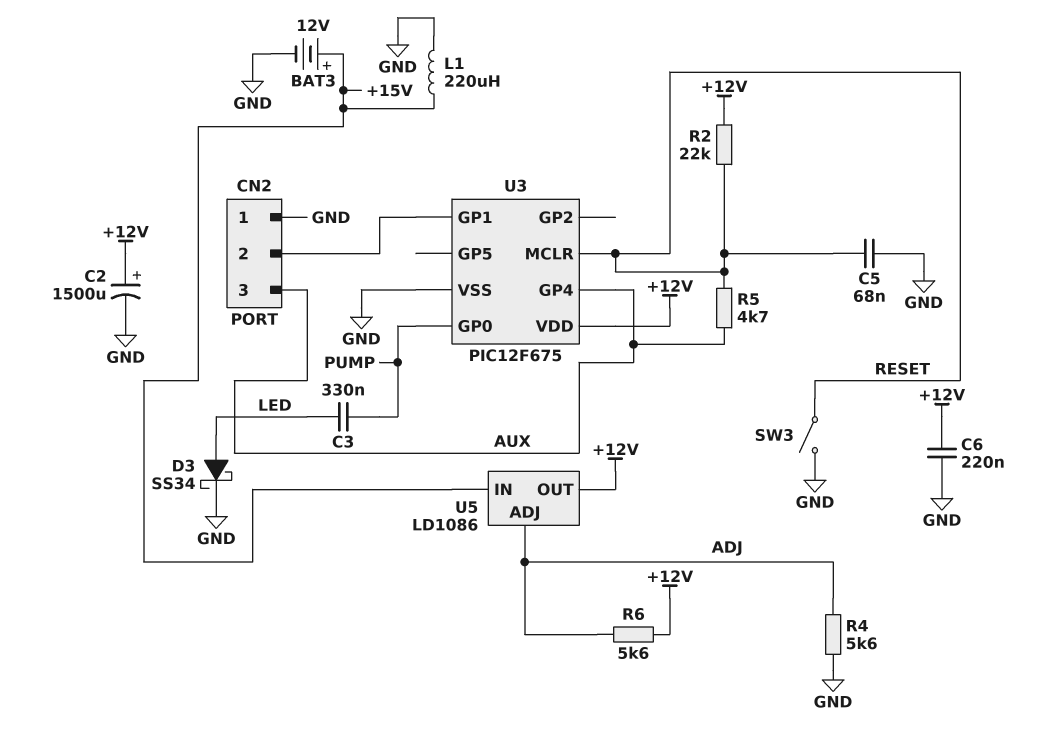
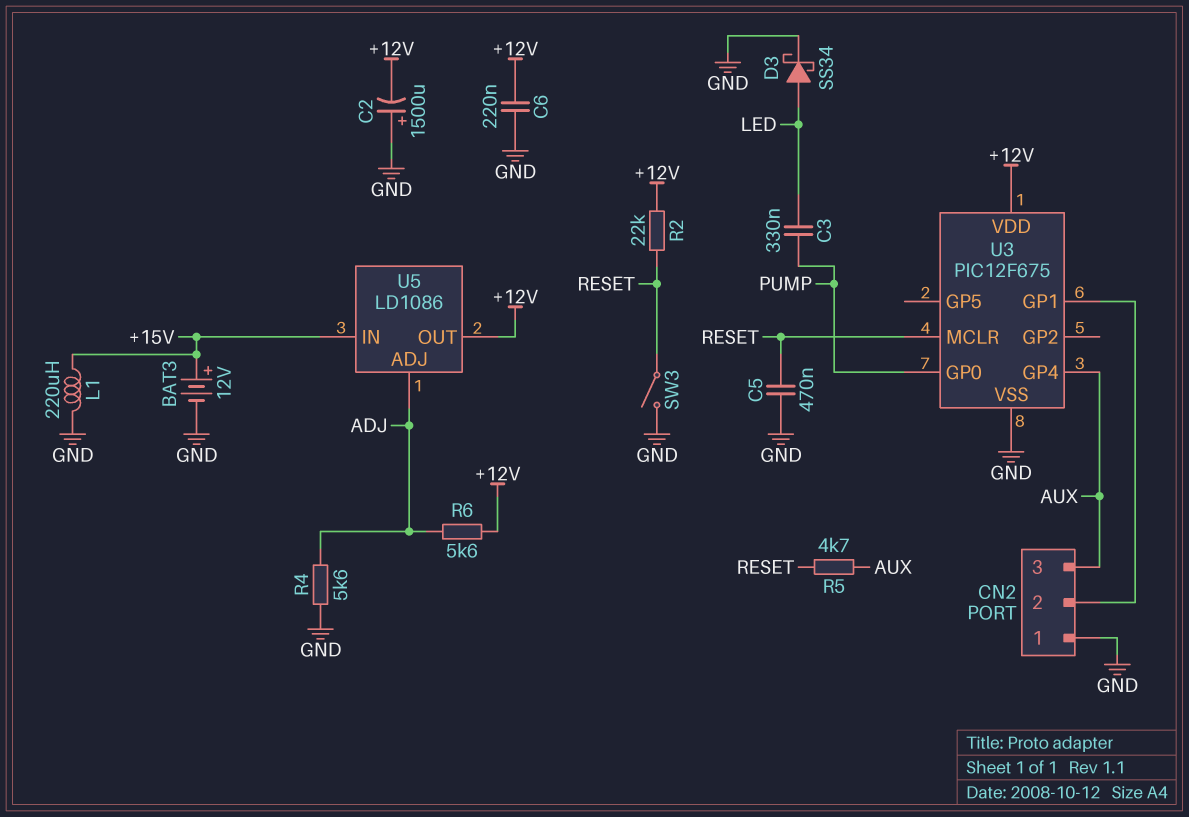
C2: 1500uF (plus +12V, minus GND) -> 1500uF (plus GND, minus +12V)
C5: 68nF (GND, RESET) -> 470nF (GND, RESET)

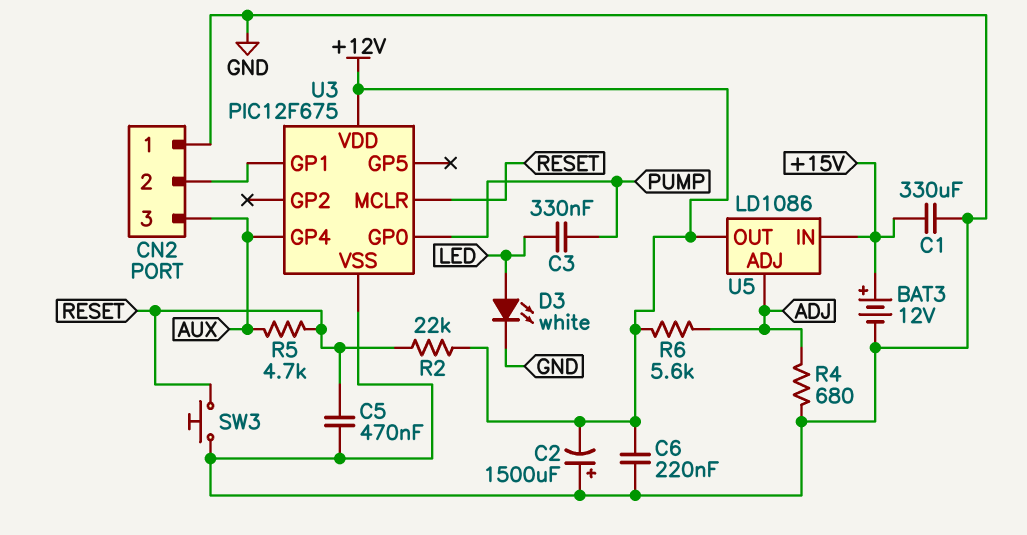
C1: none -> 330uF (+15V, GND)
D3: schottky SS34 (A LED, K GND) -> LED white (A LED, K GND)
L1: 220uH (+15V, GND) -> none
R4: 5.6k (ADJ, GND) -> 680 (ADJ, GND)
SW3: switch (GND, RESET) -> button (GND, RESET)

